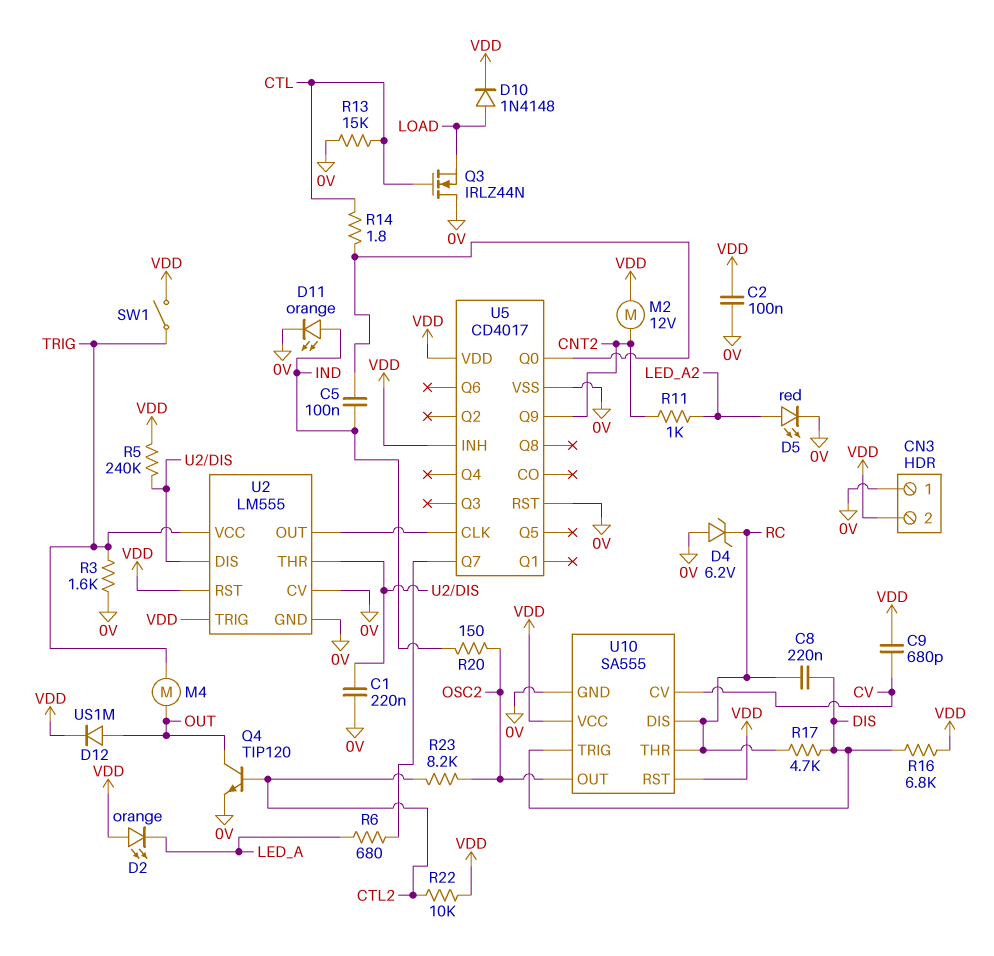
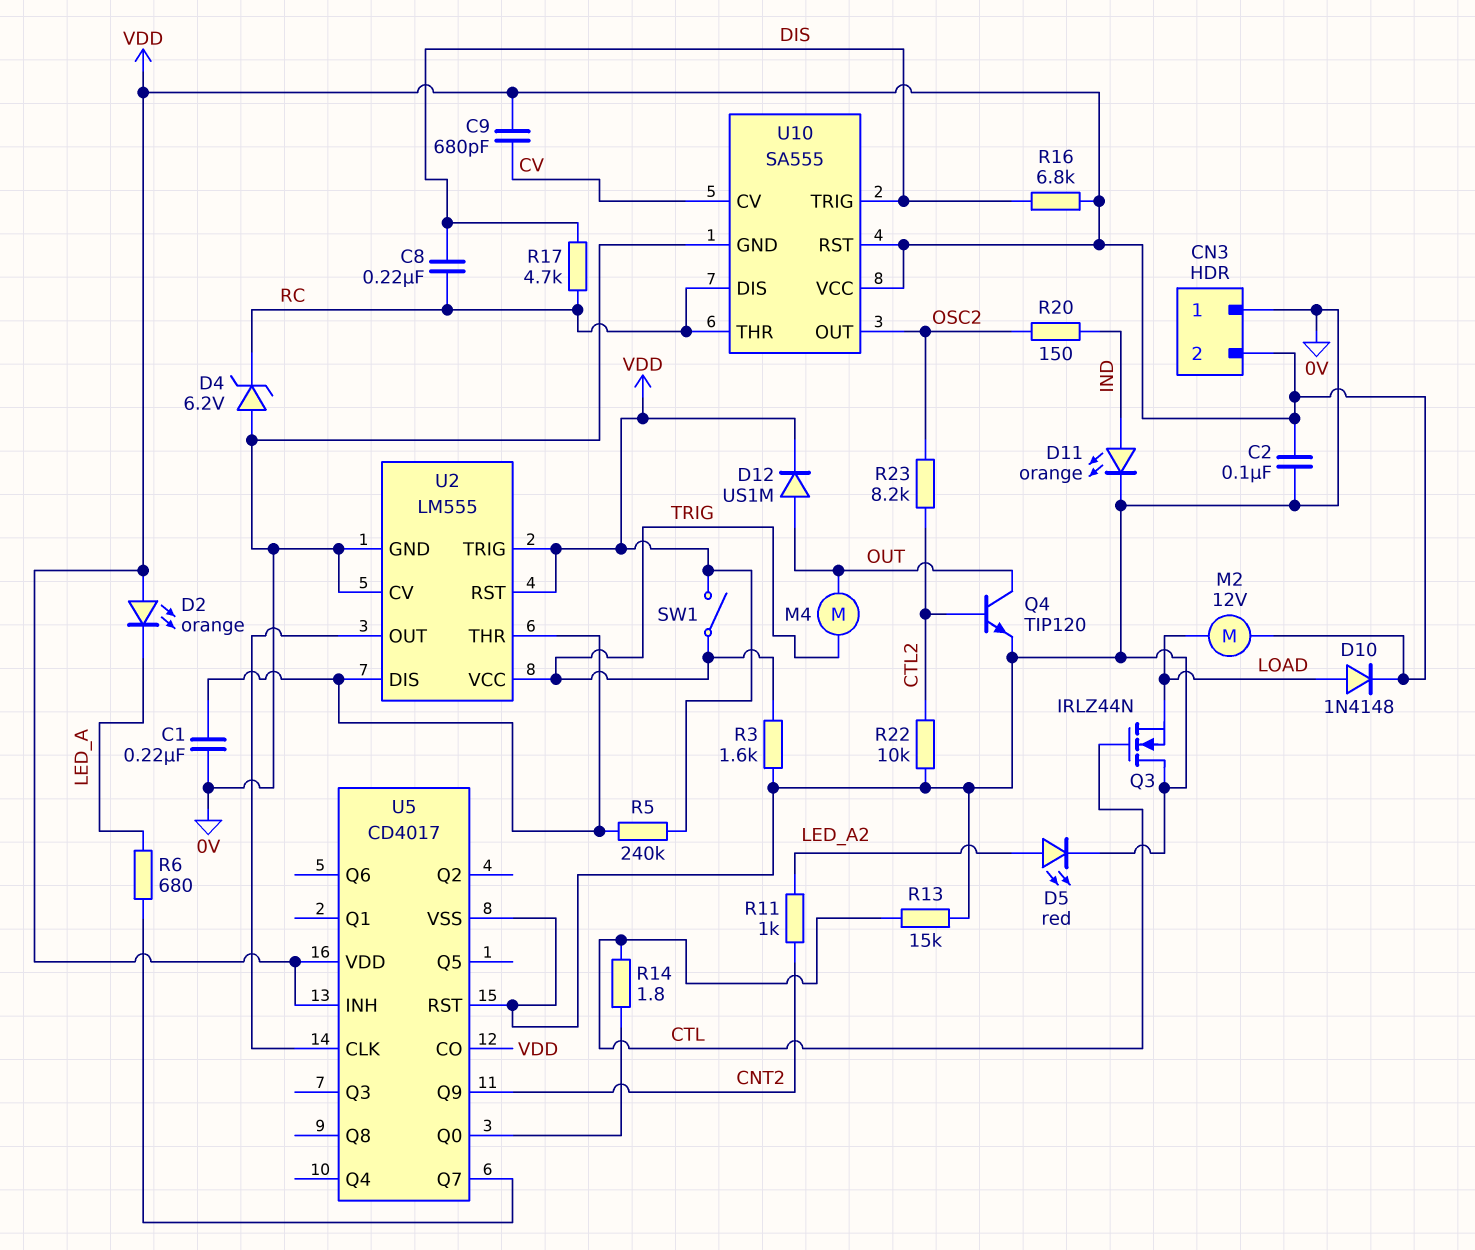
C5: 100nF (IND, U5/Q0) -> none
M2: motor 12V (CNT2, VDD) -> motor 12V (LOAD, VDD)
R22: 10k (CTL2, VDD) -> 10k (0V, CTL2)
U5 pin CO: none -> VDD

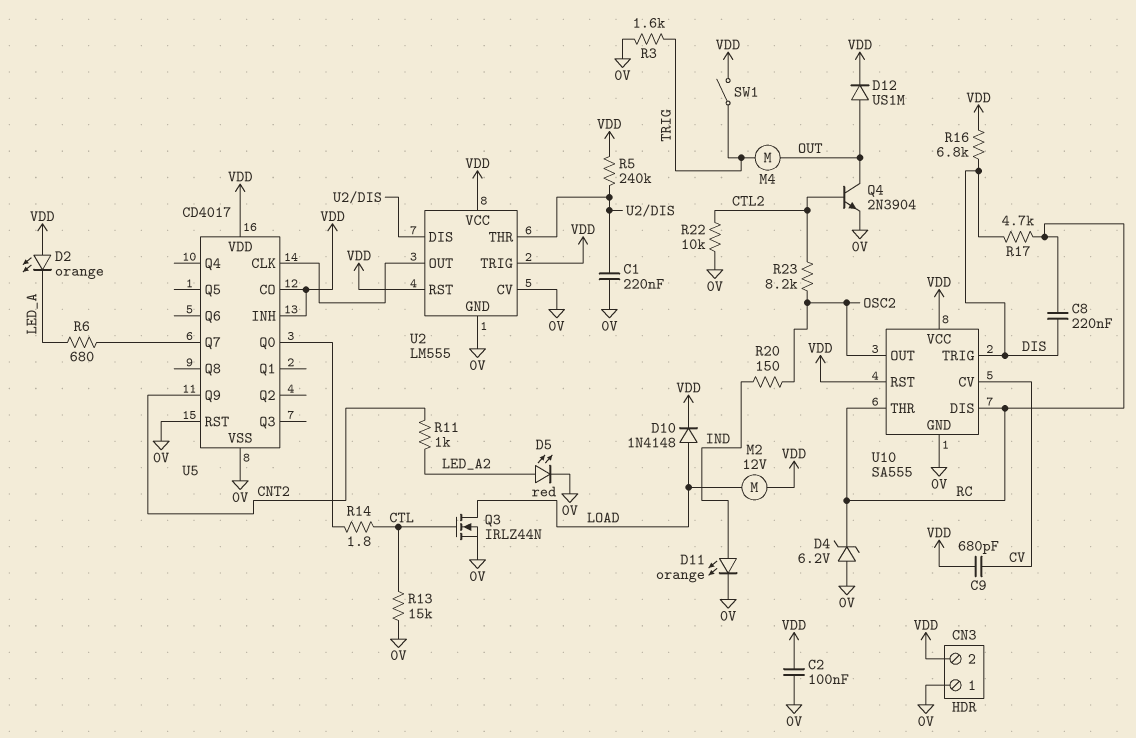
Q3: NMOS IRLZ44N (G CTL, D 0V, S LOAD) -> NMOS IRLZ44N (G CTL, D LOAD, S 0V)
Q4: NPN TIP120 (B CTL2, C OUT, E 0V) -> NPN 2N3904 (B CTL2, C OUT, E 0V)
U2 pin VCC: TRIG -> VDD

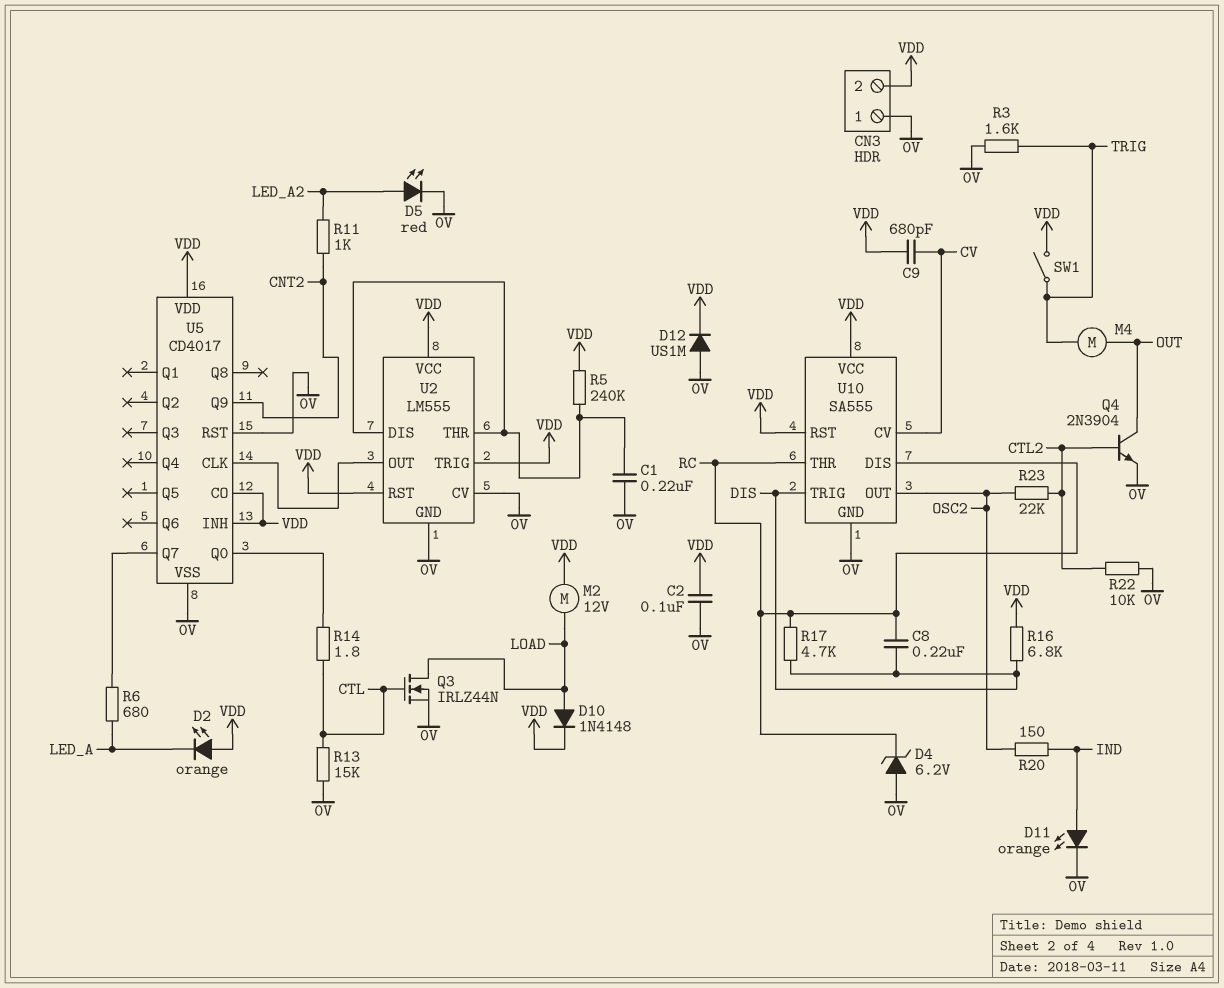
D12: diode US1M (A OUT, K VDD) -> diode US1M (A 0V, K VDD)
R23: 8.2k (CTL2, OSC2) -> 22k (CTL2, OSC2)

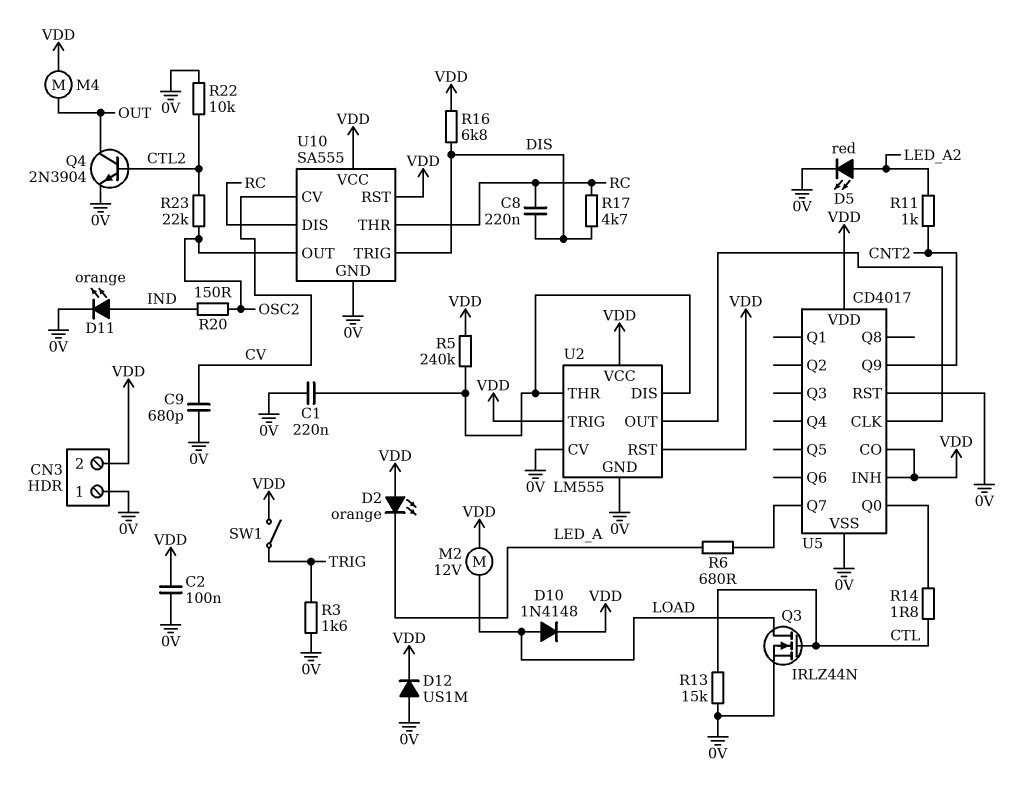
C9: 680pF (CV, VDD) -> 680pF (0V, CV)
D4: zener 6.2V (A 0V, K RC) -> none
M4: motor (OUT, TRIG) -> motor (OUT, VDD)

